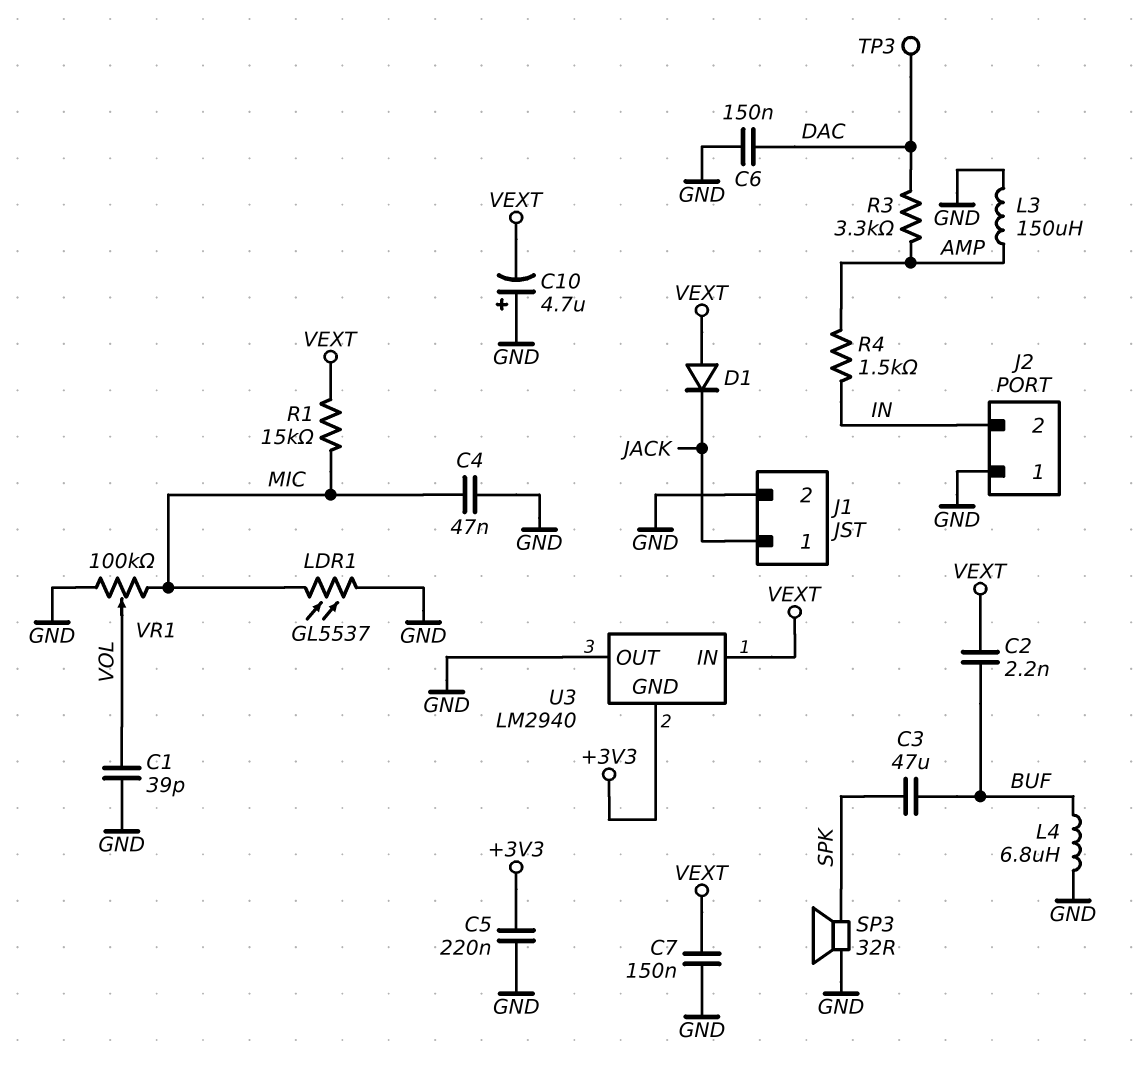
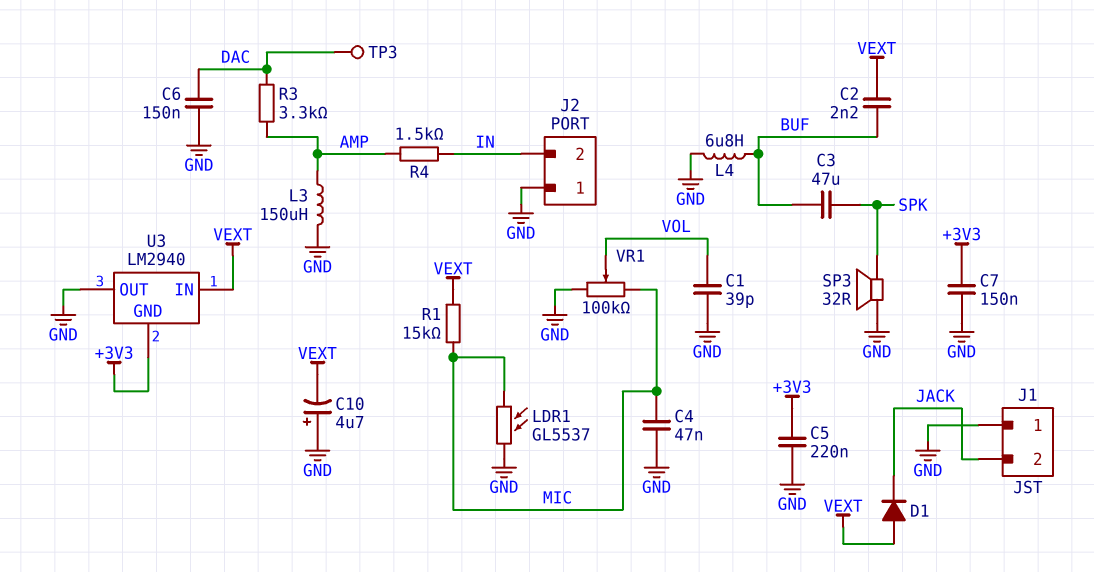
C7: 150nF (GND, VEXT) -> 150nF (+3V3, GND)
J1 pin 1: JACK -> GND
J1 pin 2: GND -> JACK

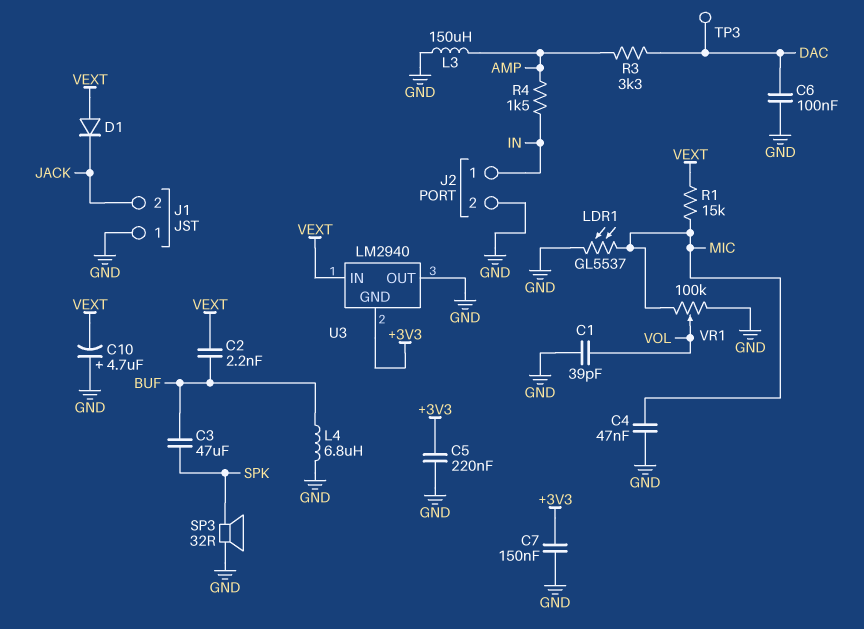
C6: 150nF (DAC, GND) -> 100nF (DAC, GND)
J2 pin 1: GND -> IN
J2 pin 2: IN -> GND

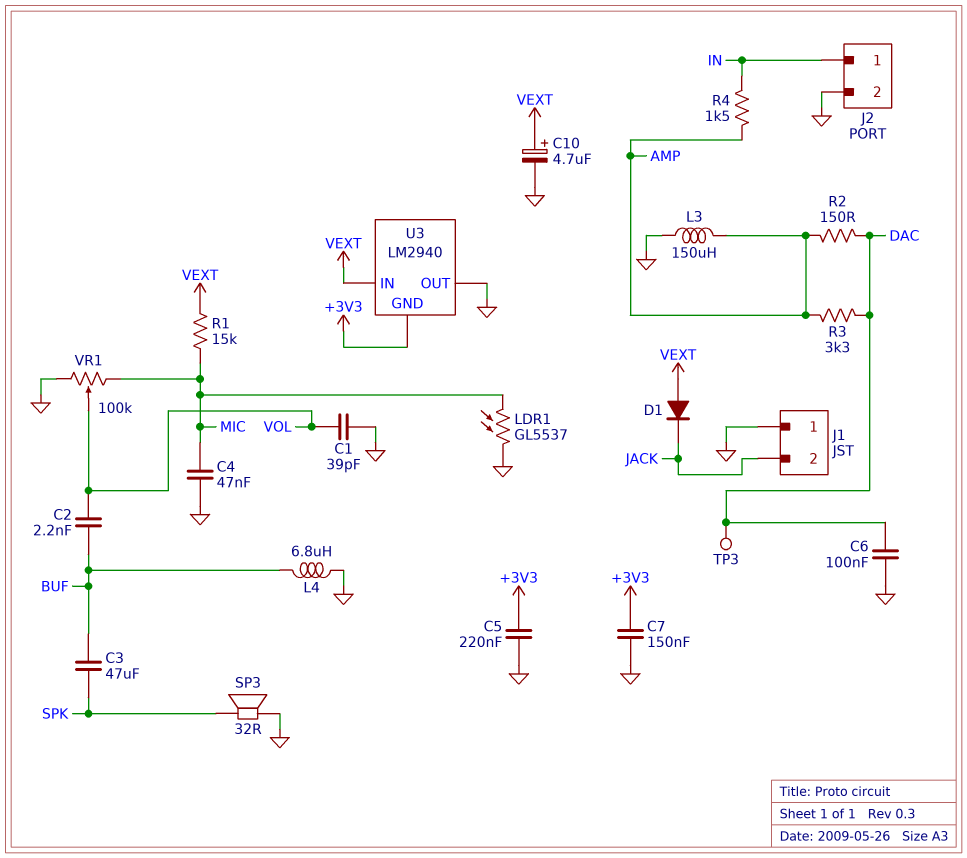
C2: 2.2nF (BUF, VEXT) -> 2.2nF (BUF, VOL)
C10: 4.7uF (plus GND, minus VEXT) -> 4.7uF (plus VEXT, minus GND)
R2: none -> 150 (AMP, DAC)

